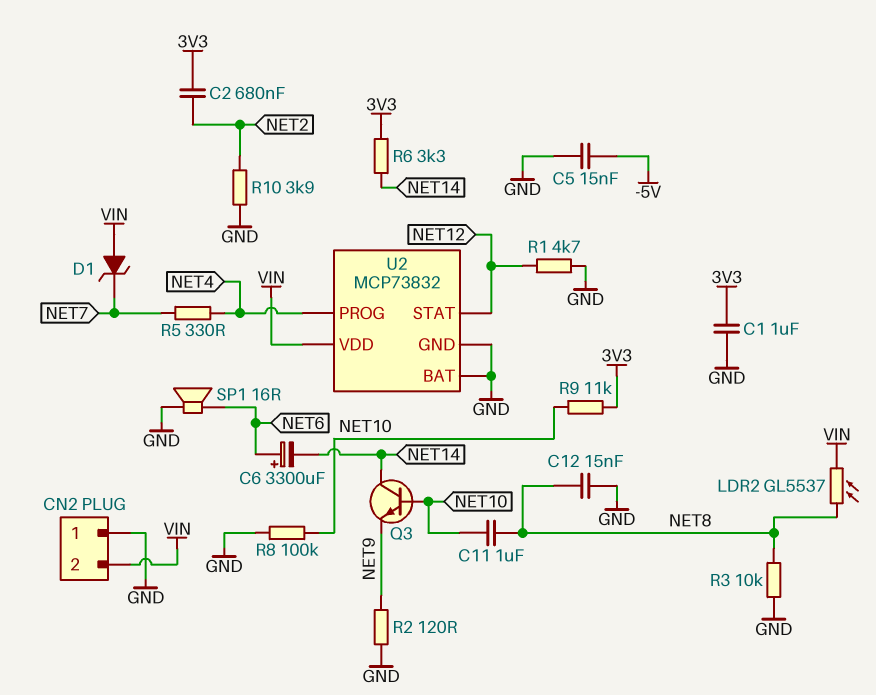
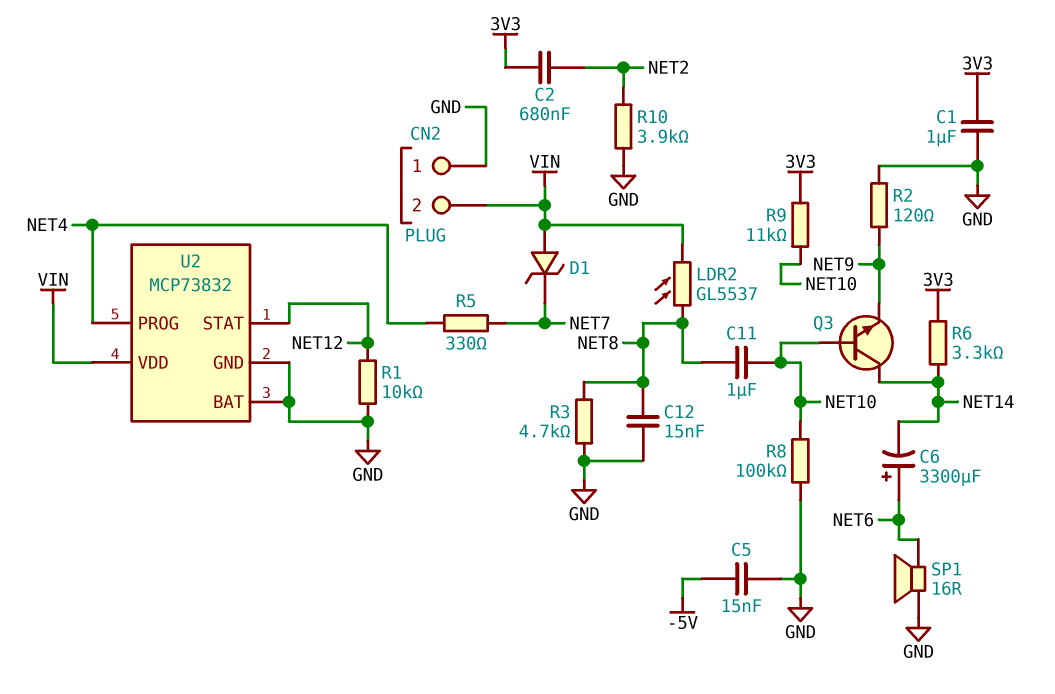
R1: 4.7k (GND, NET12) -> 10k (GND, NET12)
R3: 10k (GND, NET8) -> 4.7k (GND, NET8)

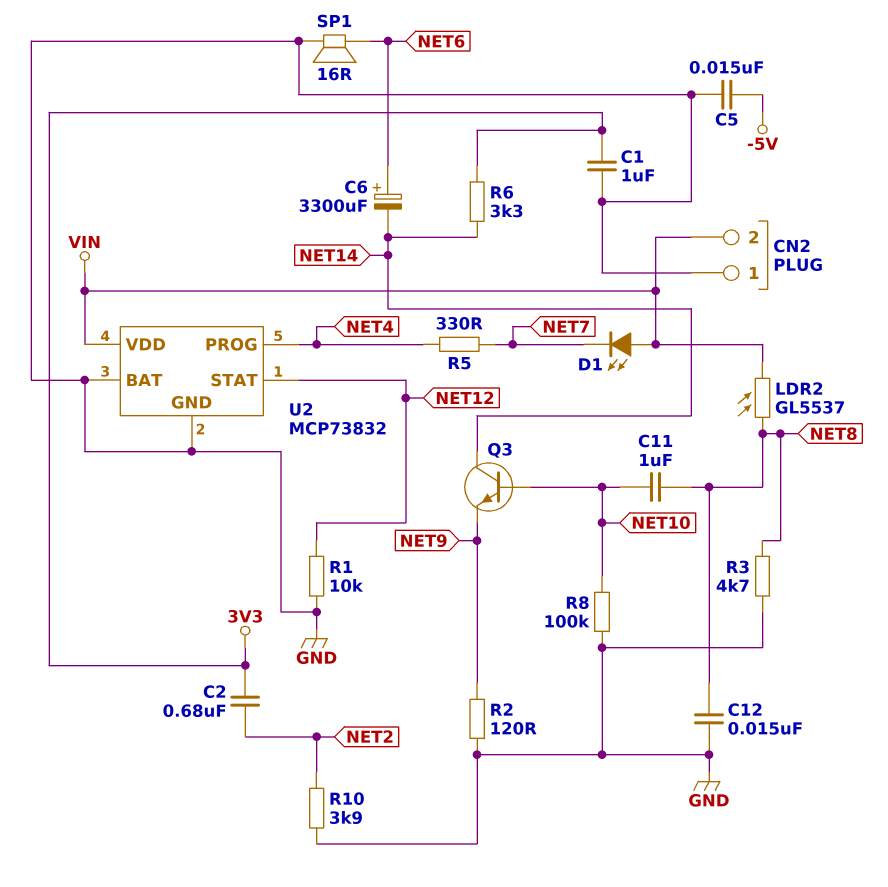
D1: zener (A VIN, K NET7) -> LED (A VIN, K NET7)
R9: 11k (3V3, NET10) -> none

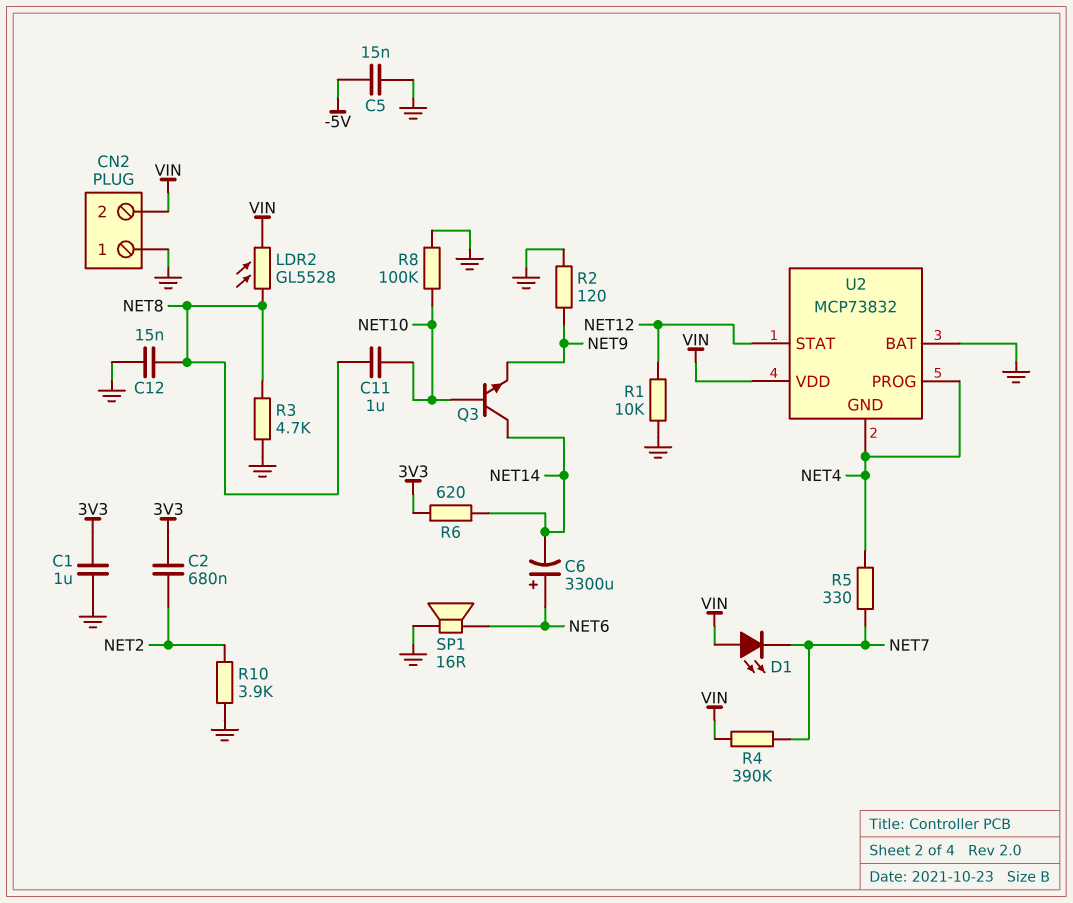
LDR2: GL5537 (NET8, VIN) -> GL5528 (NET8, VIN)
R4: none -> 390k (NET7, VIN)
R6: 3.3k (3V3, NET14) -> 620 (3V3, NET14)
U2 pin GND: GND -> NET4

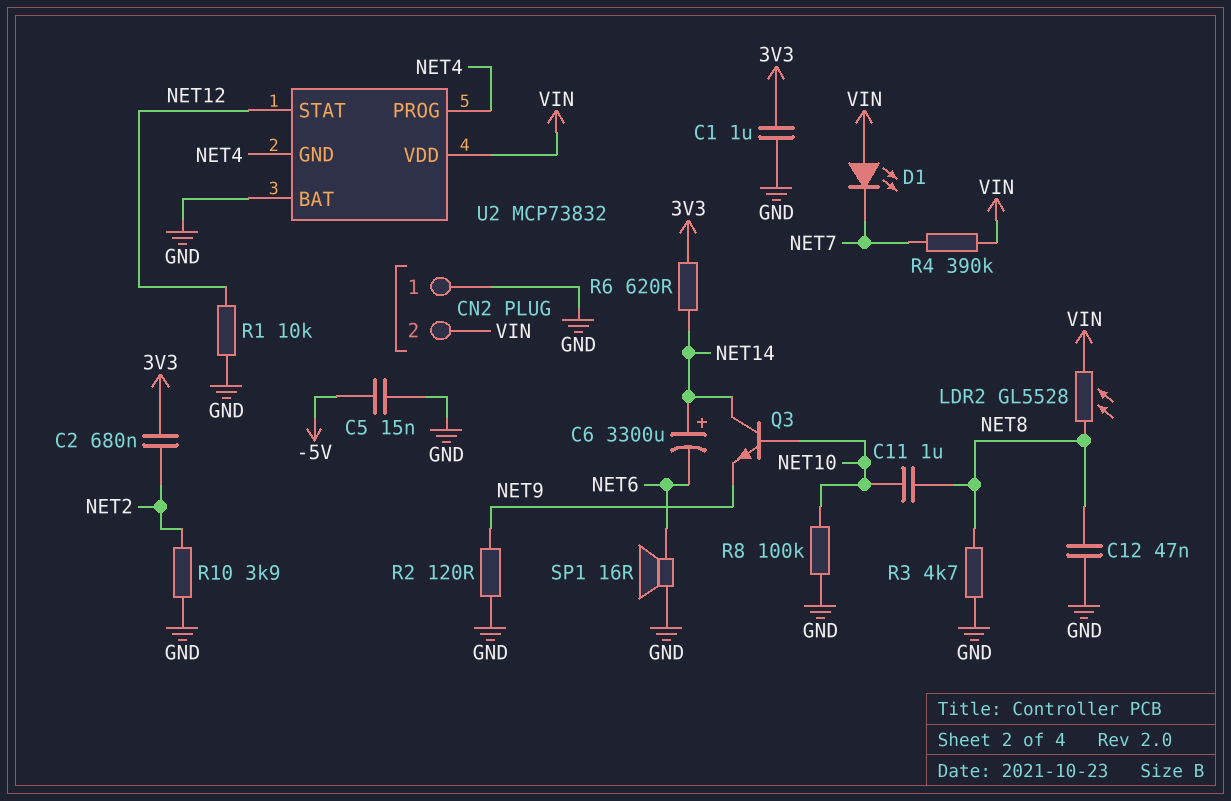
C6: 3300uF (plus NET6, minus NET14) -> 3300uF (plus NET14, minus NET6)
C12: 15nF (GND, NET8) -> 47nF (GND, NET8)
R5: 330 (NET4, NET7) -> none

